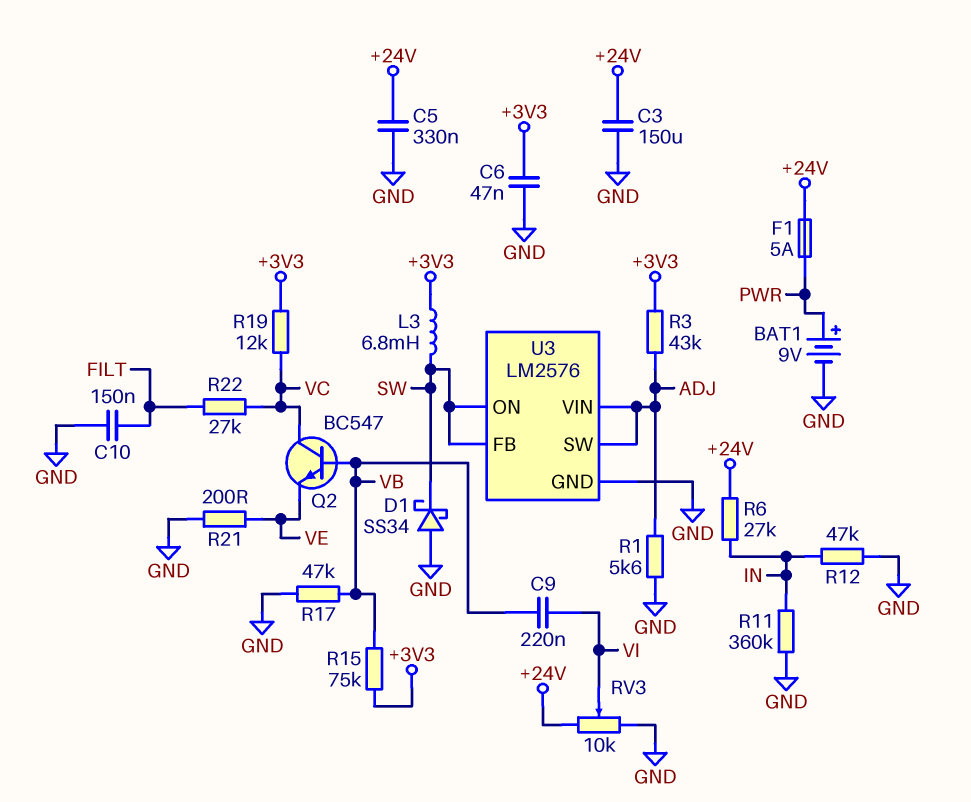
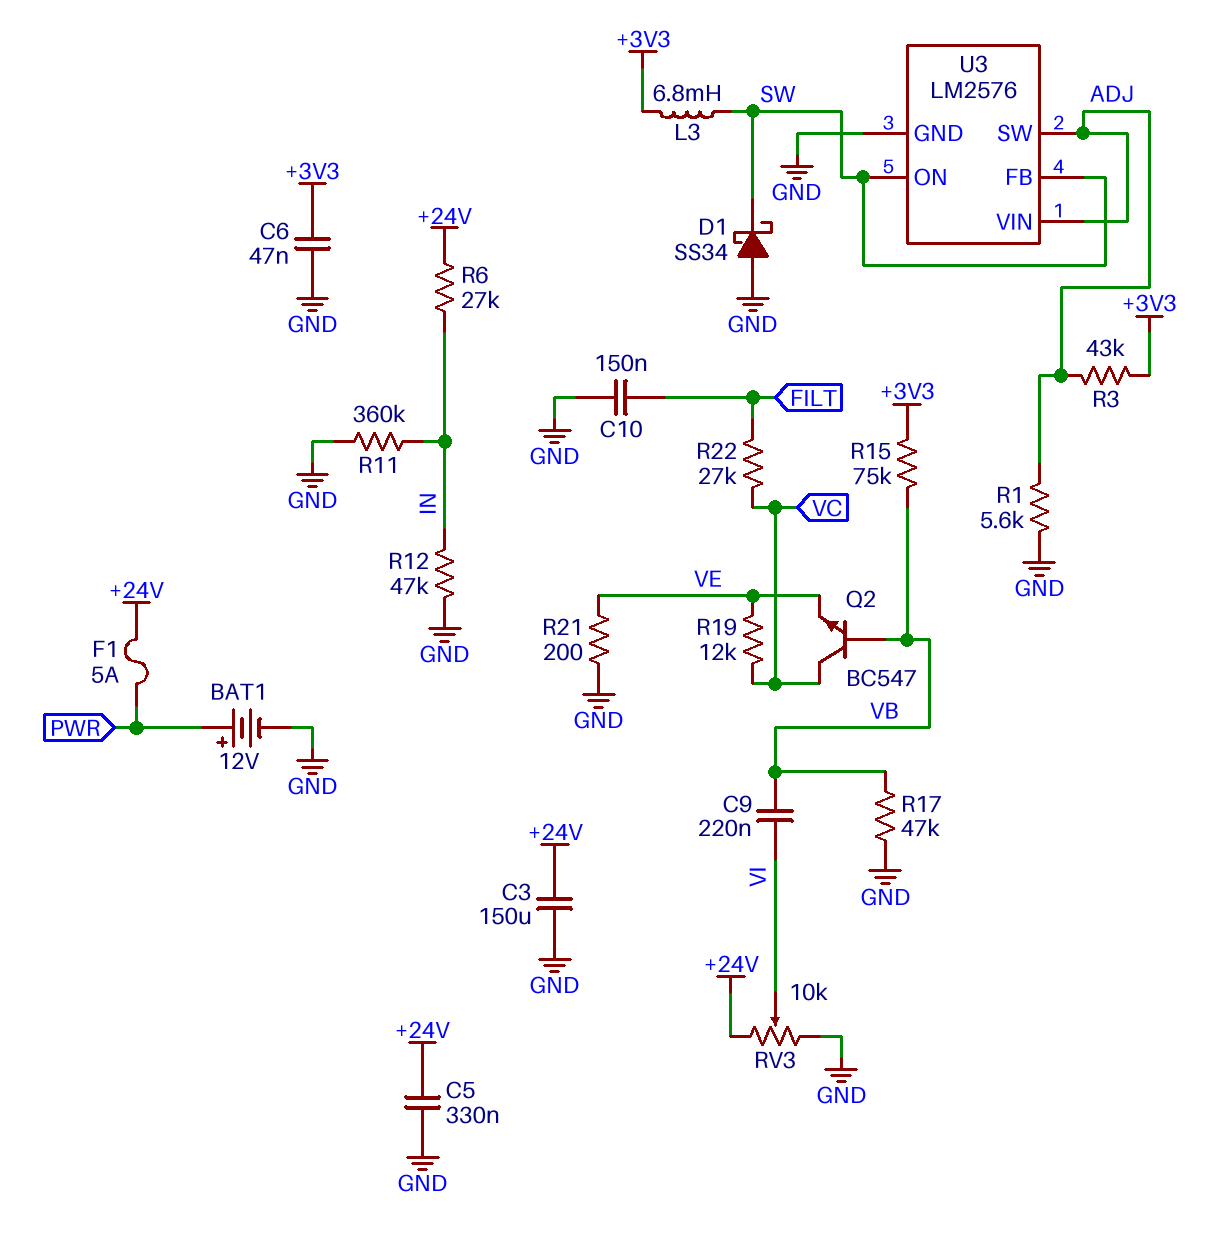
BAT1: 9V (plus PWR, minus GND) -> 12V (plus PWR, minus GND)
R19: 12k (+3V3, VC) -> 12k (VC, VE)

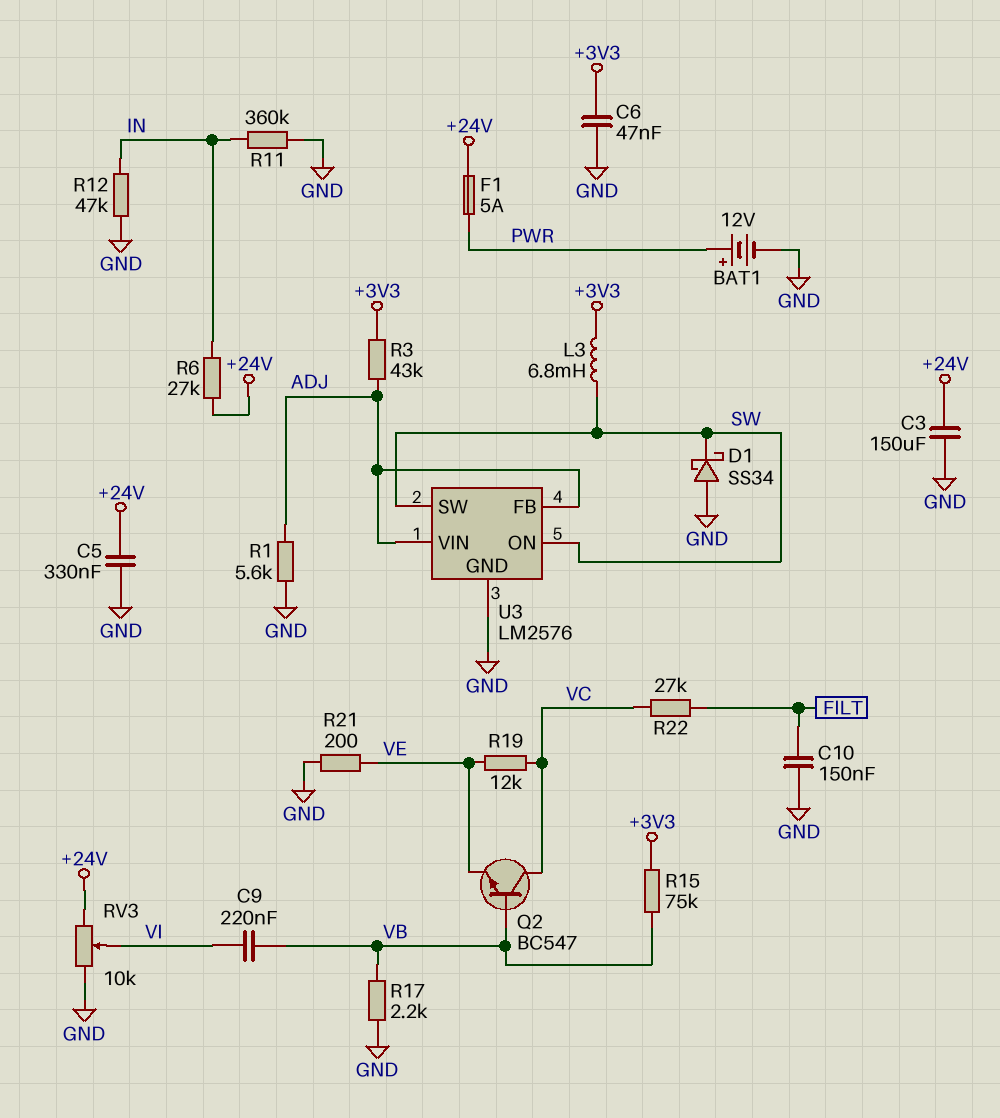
R17: 47k (GND, VB) -> 2.2k (GND, VB)
U3 pin FB: SW -> ADJ
U3 pin SW: ADJ -> SW

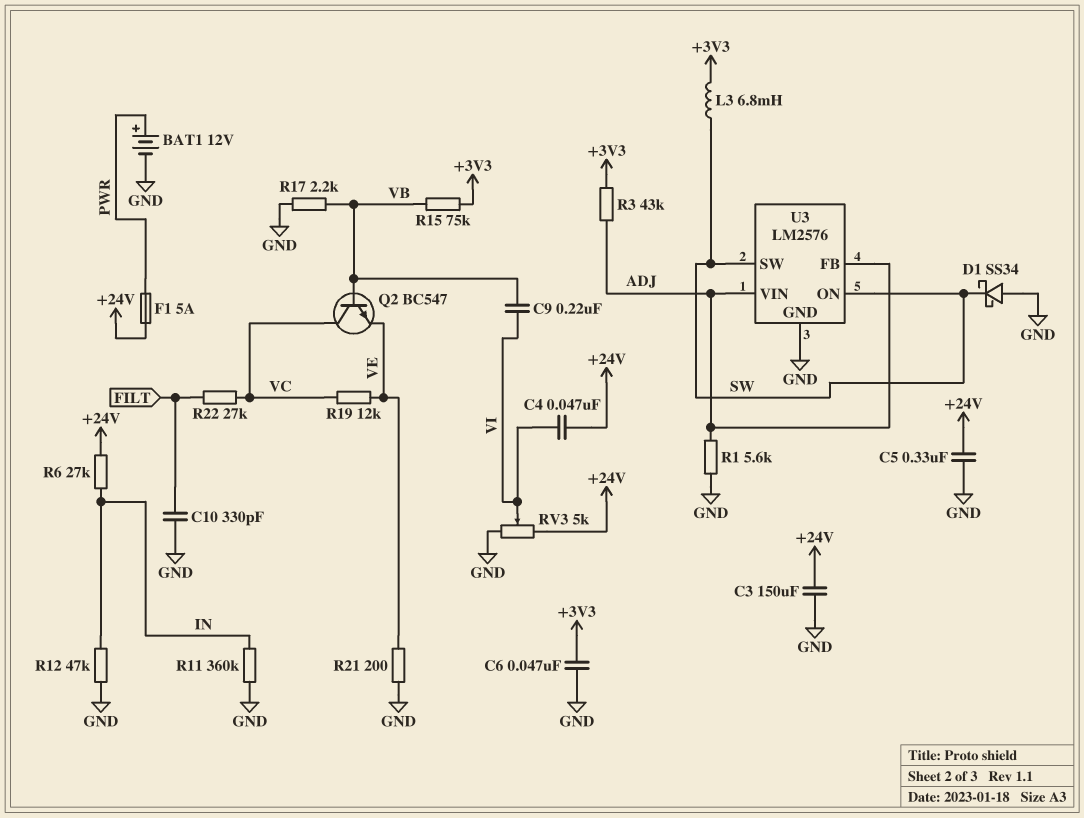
C4: none -> 47nF (+24V, VI)
C10: 150nF (FILT, GND) -> 330pF (FILT, GND)
RV3: 10k (+24V, GND, wiper VI) -> 5k (+24V, GND, wiper VI)

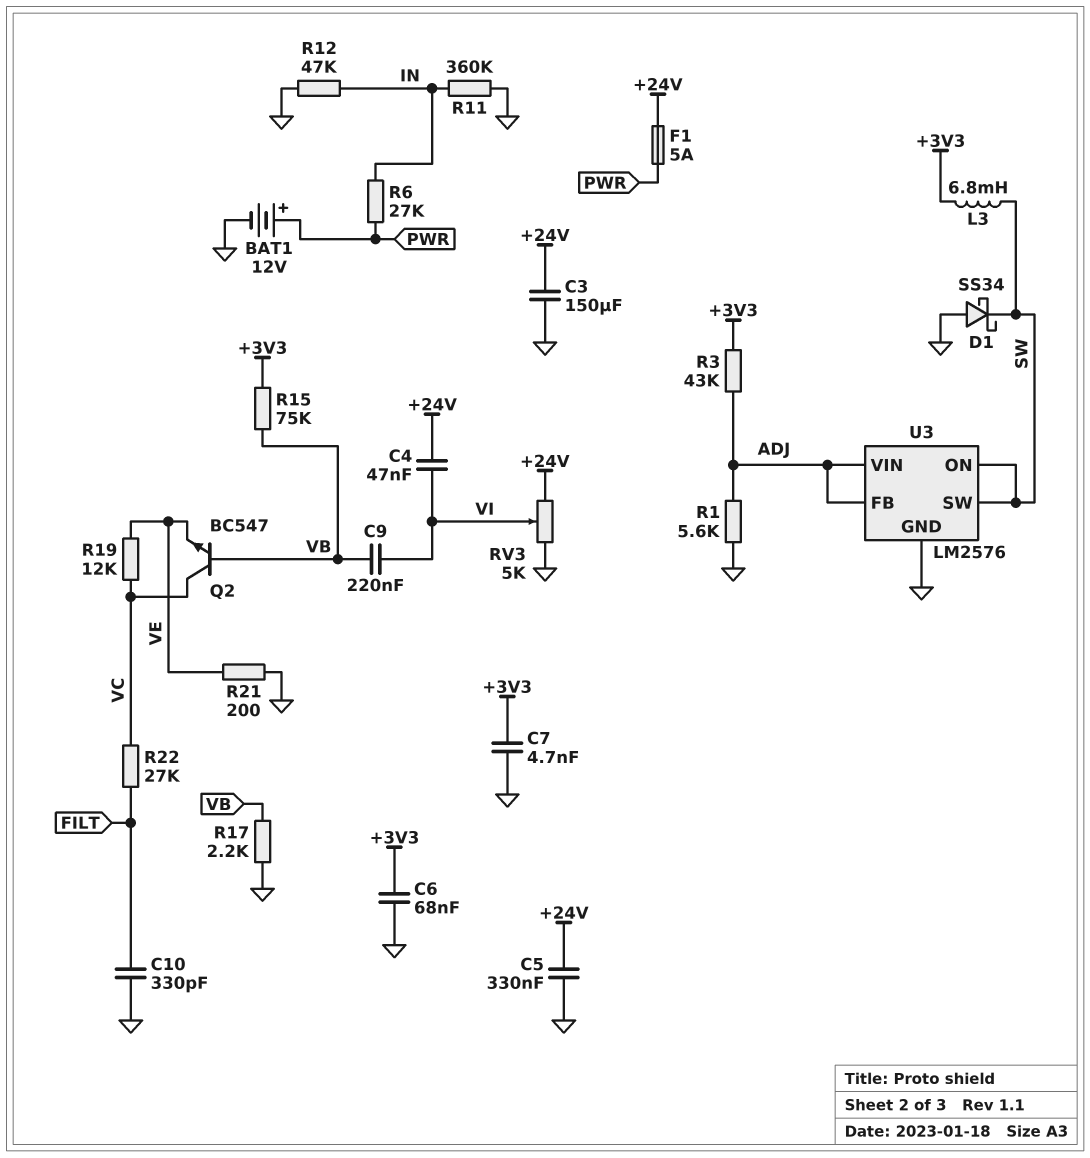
C6: 47nF (+3V3, GND) -> 68nF (+3V3, GND)
C7: none -> 4.7nF (+3V3, GND)
R6: 27k (+24V, IN) -> 27k (IN, PWR)

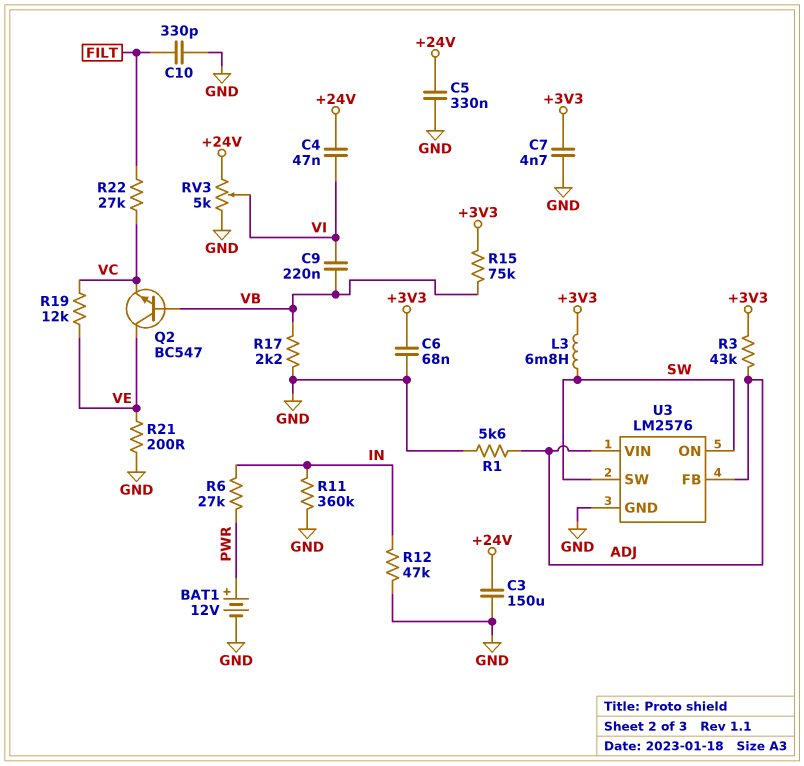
D1: schottky SS34 (A GND, K SW) -> none
F1: 5A (+24V, PWR) -> none
Q2: NPN BC547 (B VB, C VC, E VE) -> NPN BC547 (B VB, C VE, E VC)

